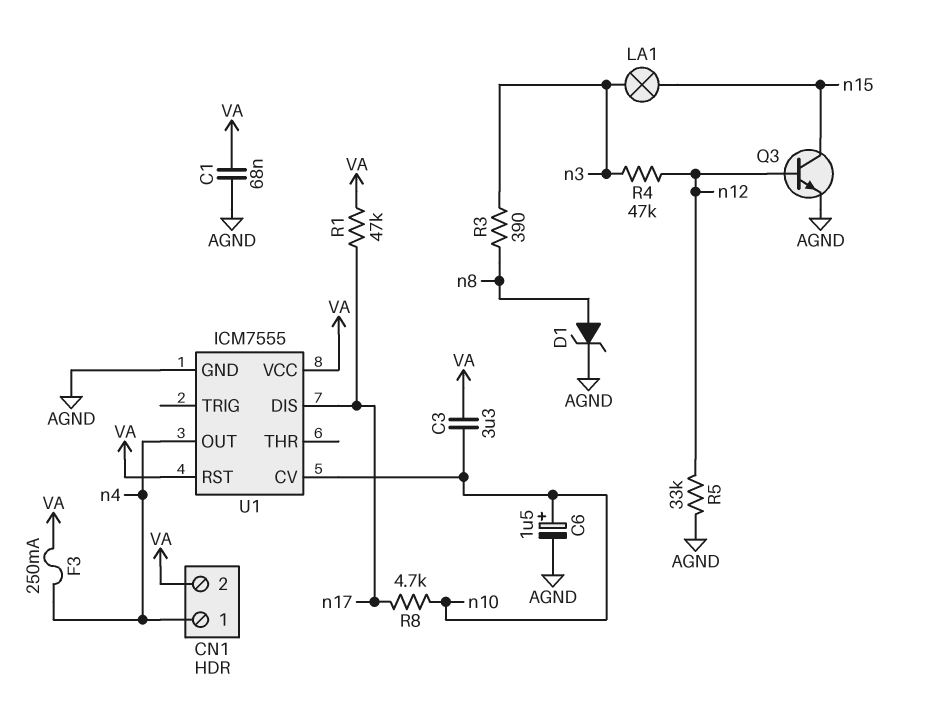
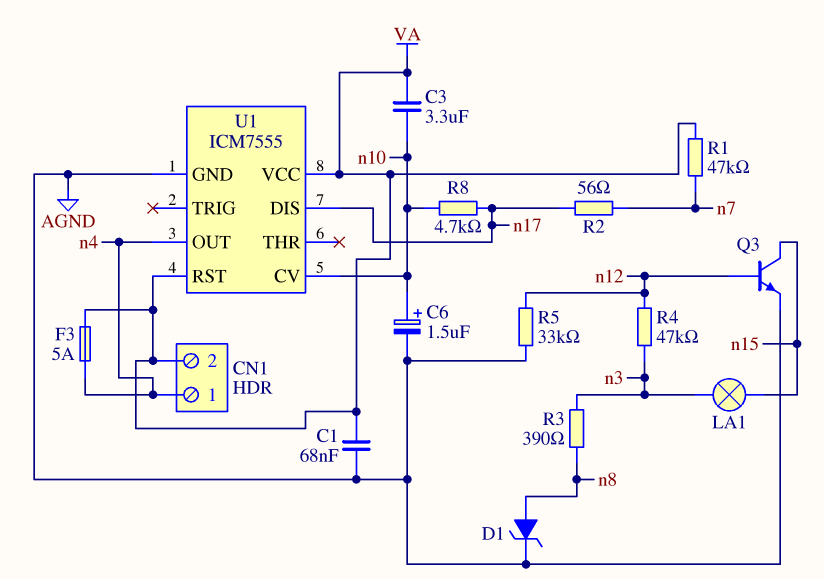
F3: 250mA (VA, n4) -> 5A (VA, n4)
R1: 47k (VA, n17) -> 47k (VA, n7)
R2: none -> 56 (n7, n17)

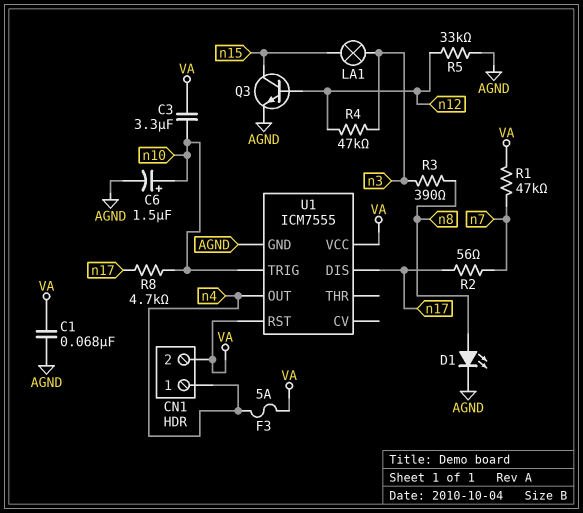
D1: zener (A n8, K AGND) -> LED (A n8, K AGND)
U1 pin CV: n10 -> none
U1 pin TRIG: none -> n10

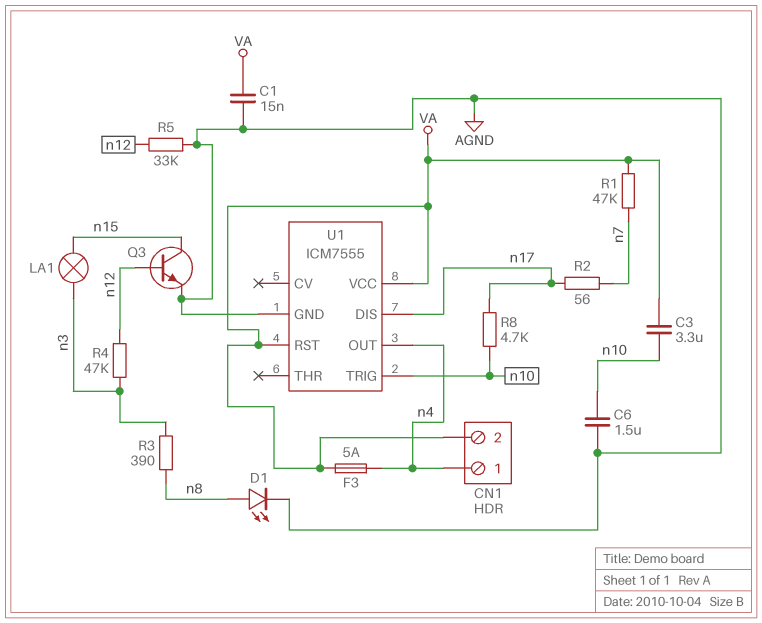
C1: 68nF (AGND, VA) -> 15nF (AGND, VA)
C6: 1.5uF (plus n10, minus AGND) -> 1.5uF (AGND, n10)

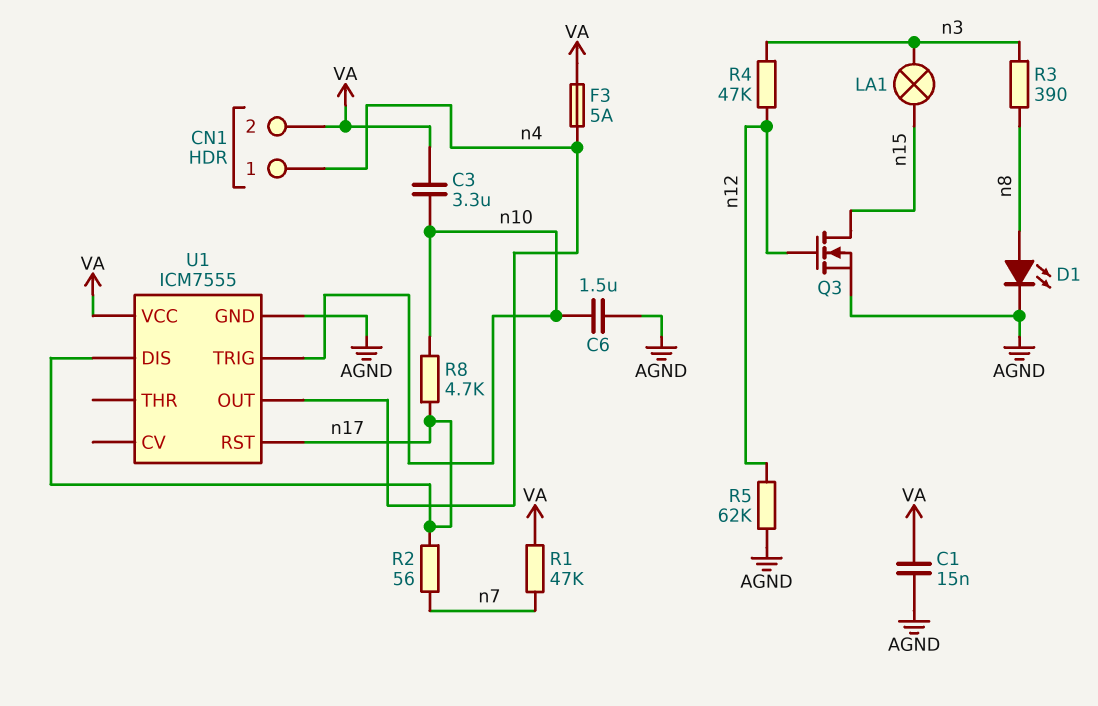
Q3: NPN (B n12, C n15, E AGND) -> NMOS (G n12, D n15, S AGND)
R5: 33k (AGND, n12) -> 62k (AGND, n12)
U1 pin RST: VA -> n17

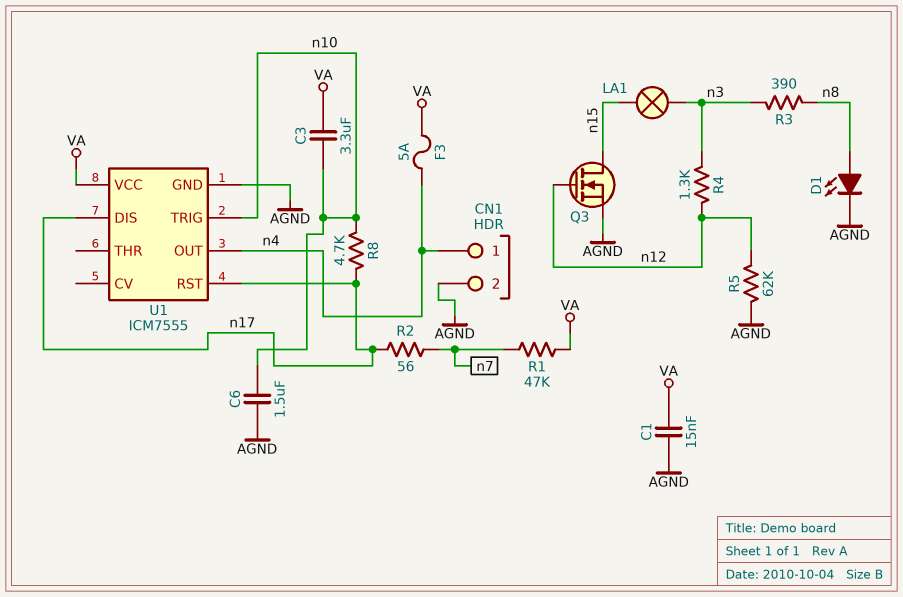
CN1 pin 2: VA -> AGND
R4: 47k (n3, n12) -> 1.3k (n3, n12)

